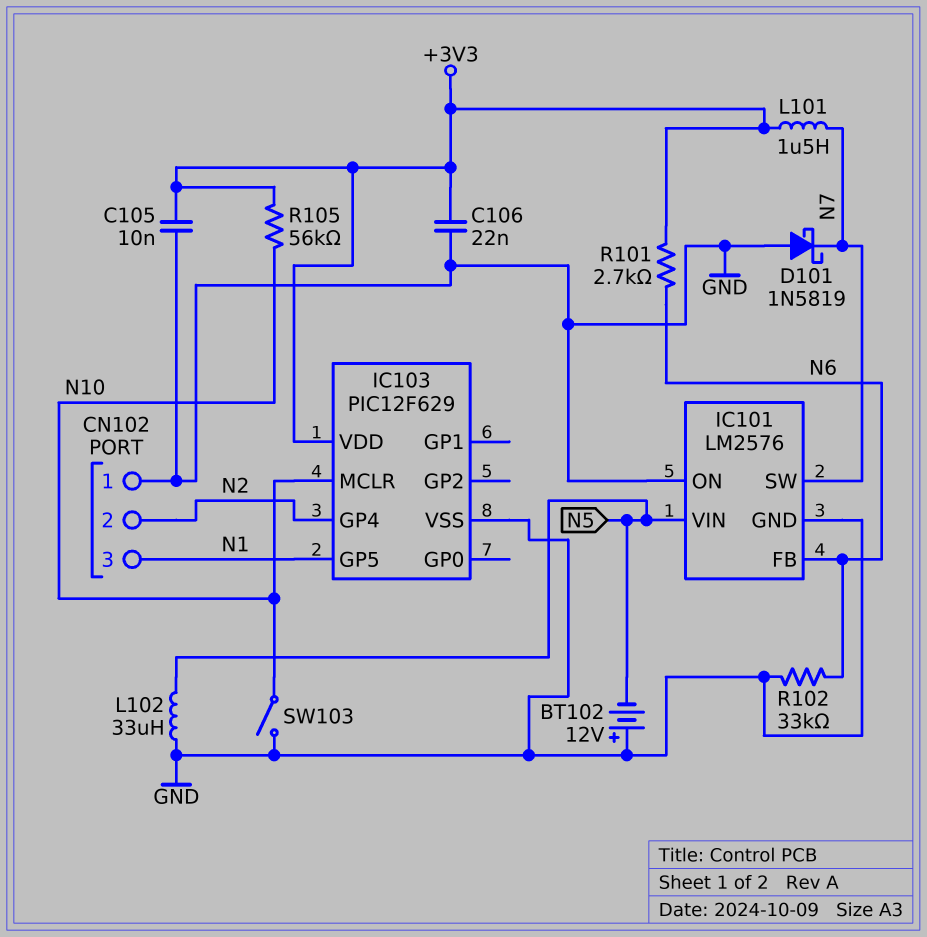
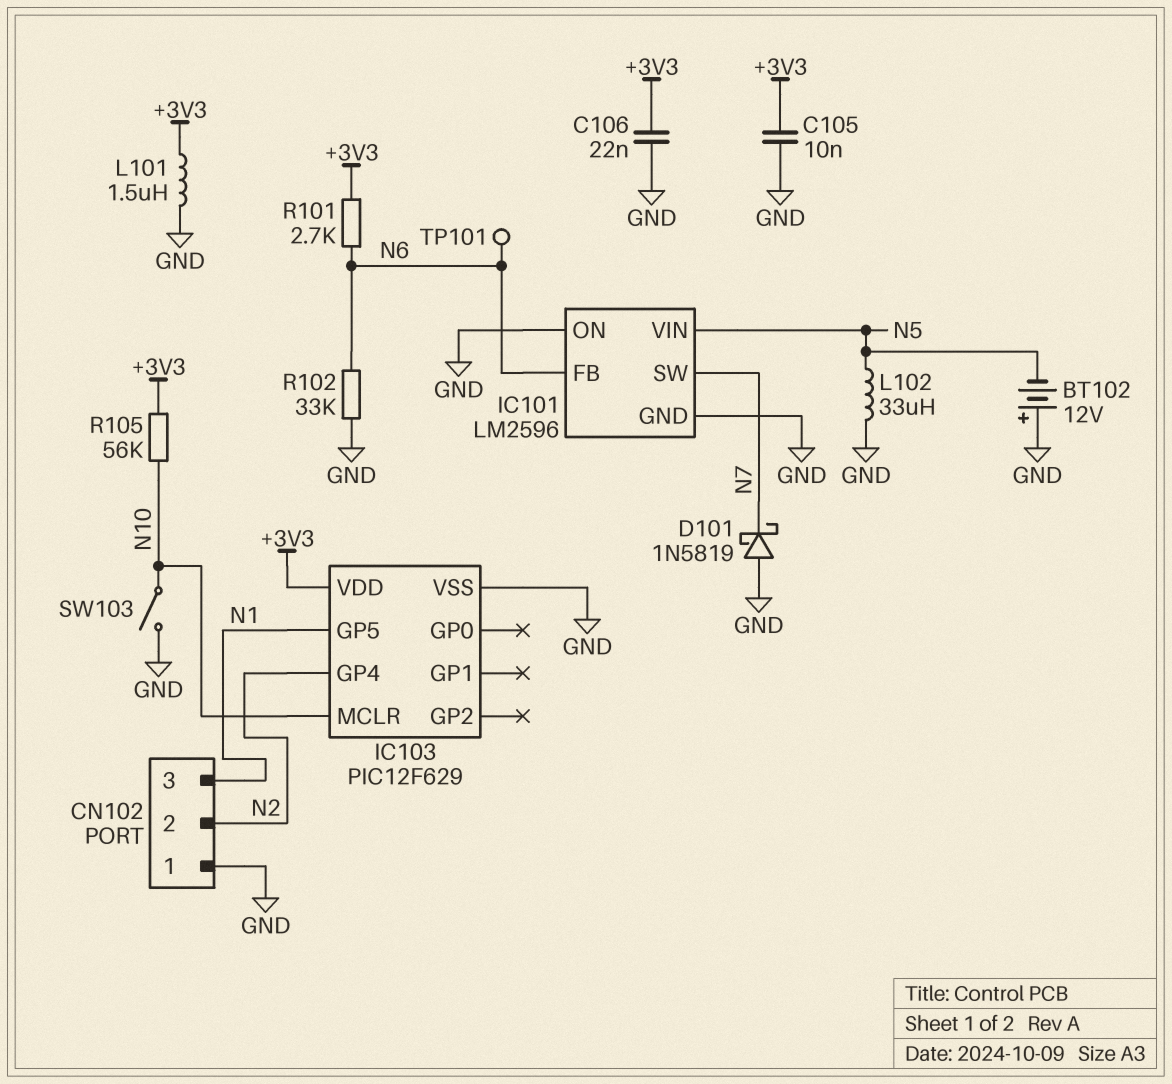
IC101: LM2576 -> LM2596
L101: 1.5uH (+3V3, N7) -> 1.5uH (+3V3, GND)
TP101: none -> test point (N6)

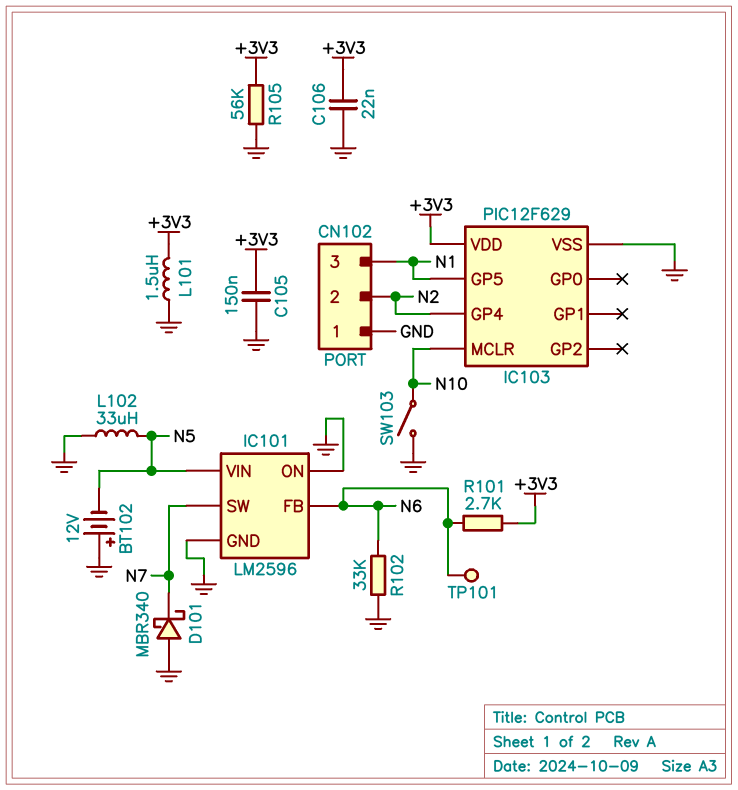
C105: 10nF (+3V3, GND) -> 150nF (+3V3, GND)
D101: schottky 1N5819 (A GND, K N7) -> schottky MBR340 (A GND, K N7)
R105: 56k (+3V3, N10) -> 56k (+3V3, GND)

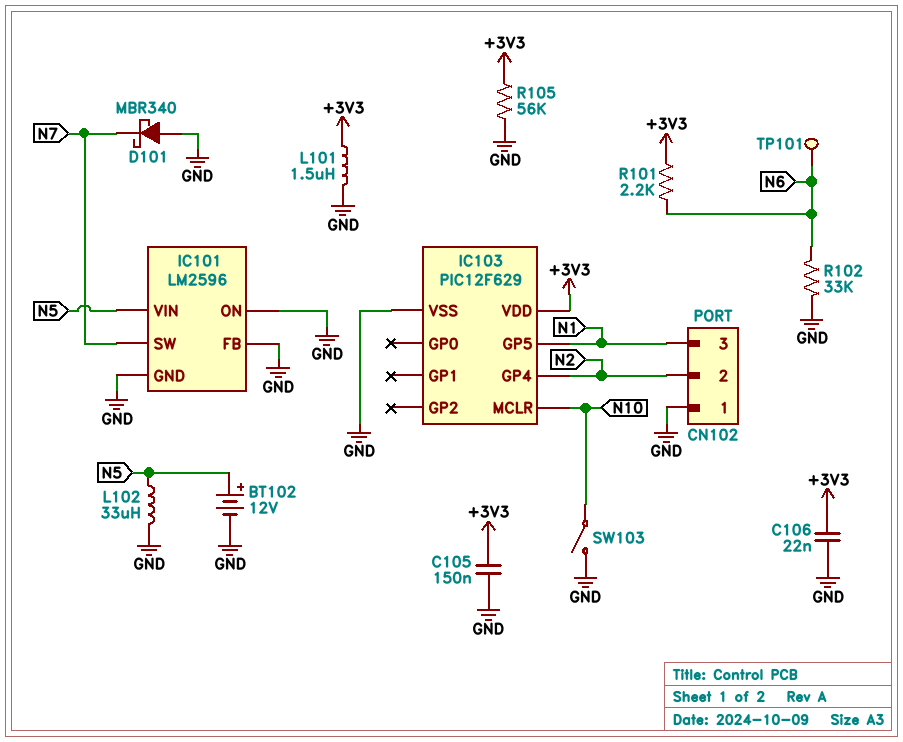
BT102: 12V (plus GND, minus N5) -> 12V (plus N5, minus GND)
IC101 pin FB: N6 -> GND
R101: 2.7k (+3V3, N6) -> 2.2k (+3V3, N6)

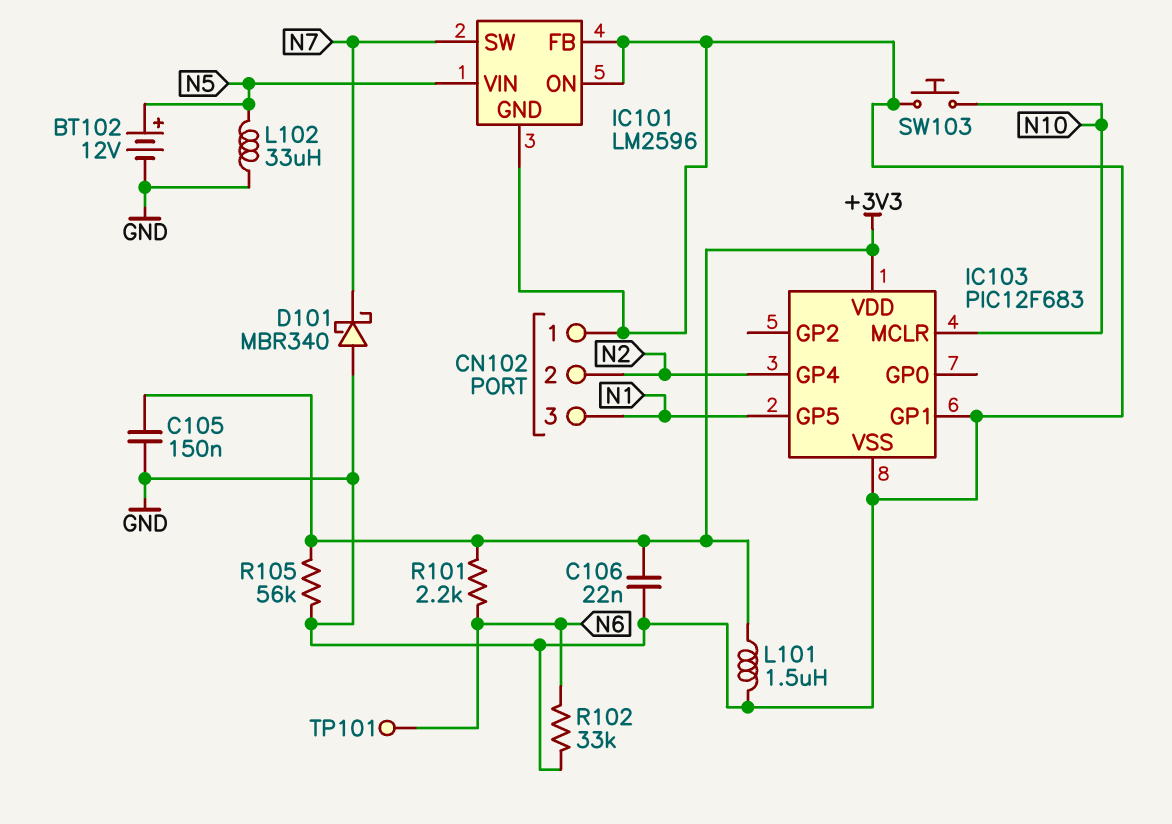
IC103: PIC12F629 -> PIC12F683
IC103 pin GP1: none -> GND
SW103: switch (GND, N10) -> button (GND, N10)

